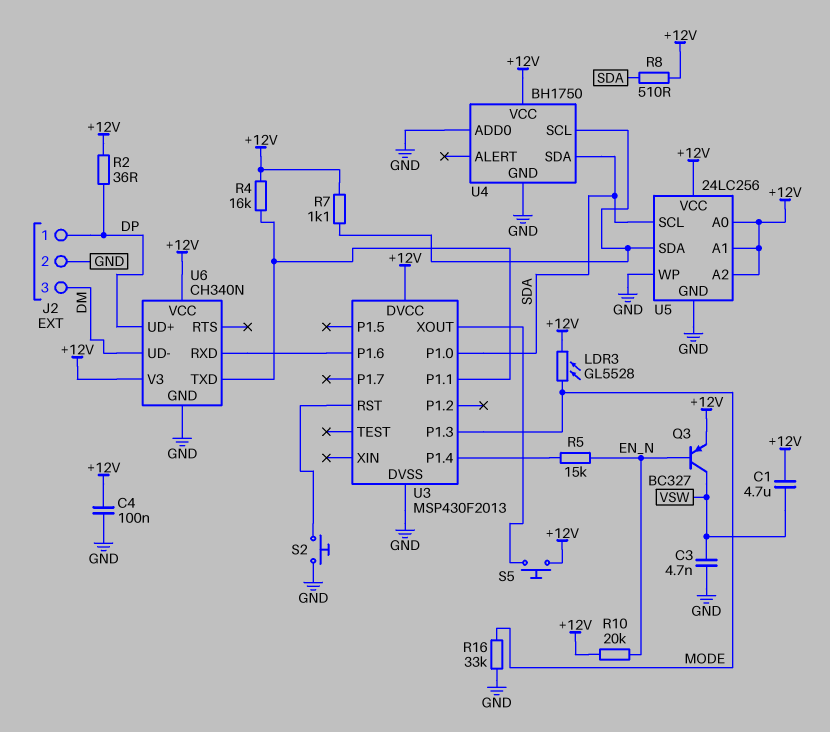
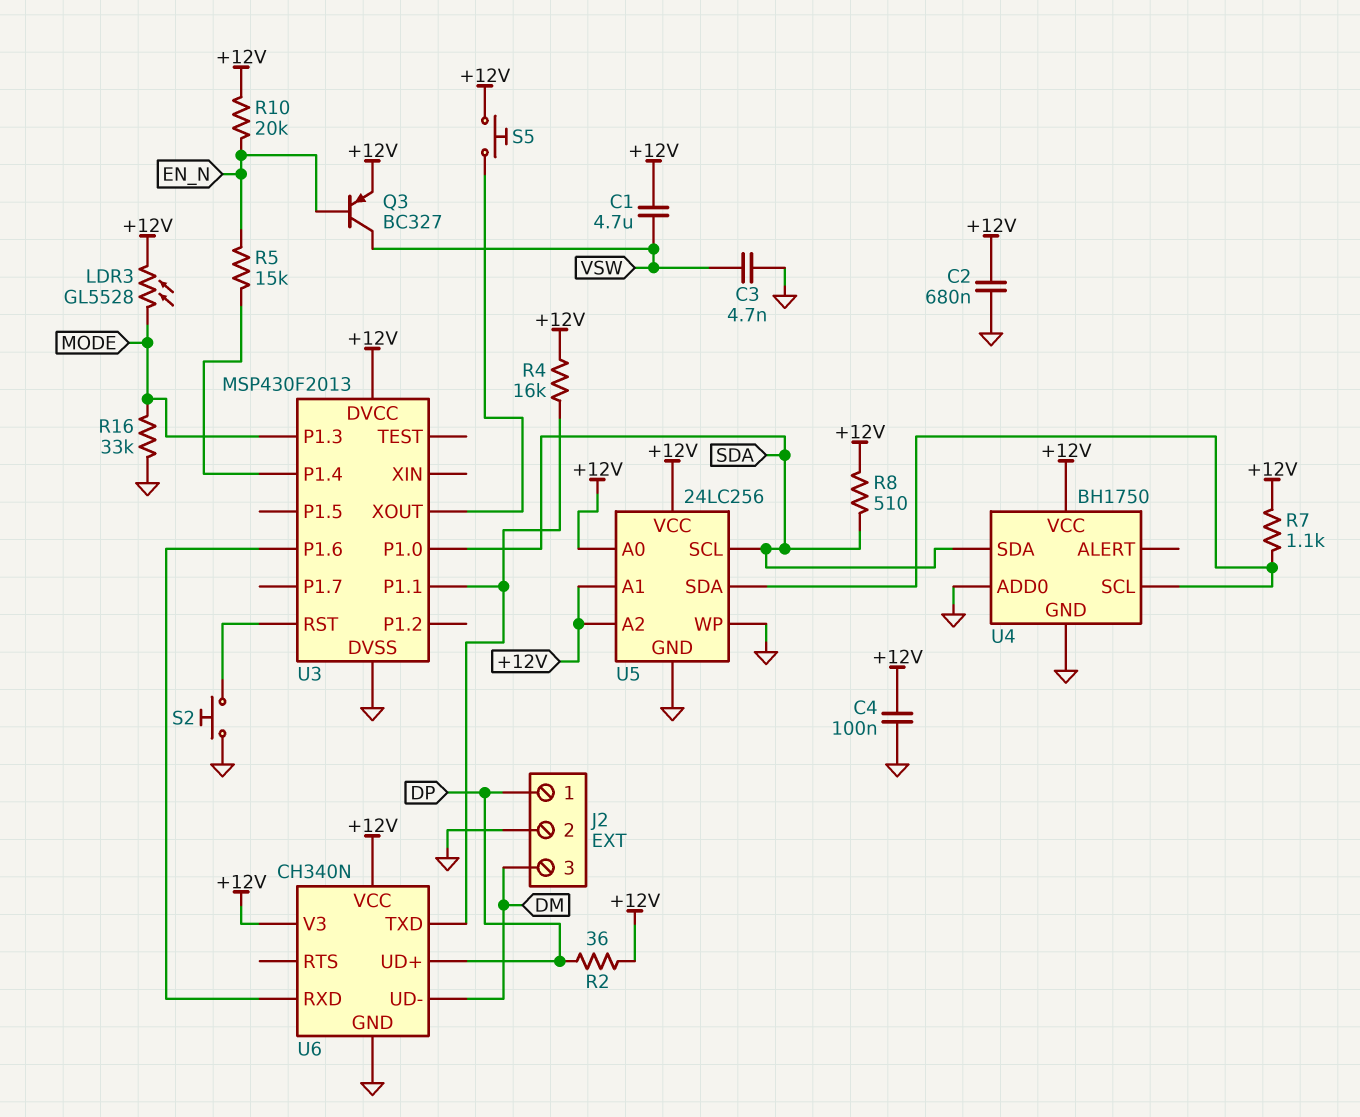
C2: none -> 680nF (+12V, GND)

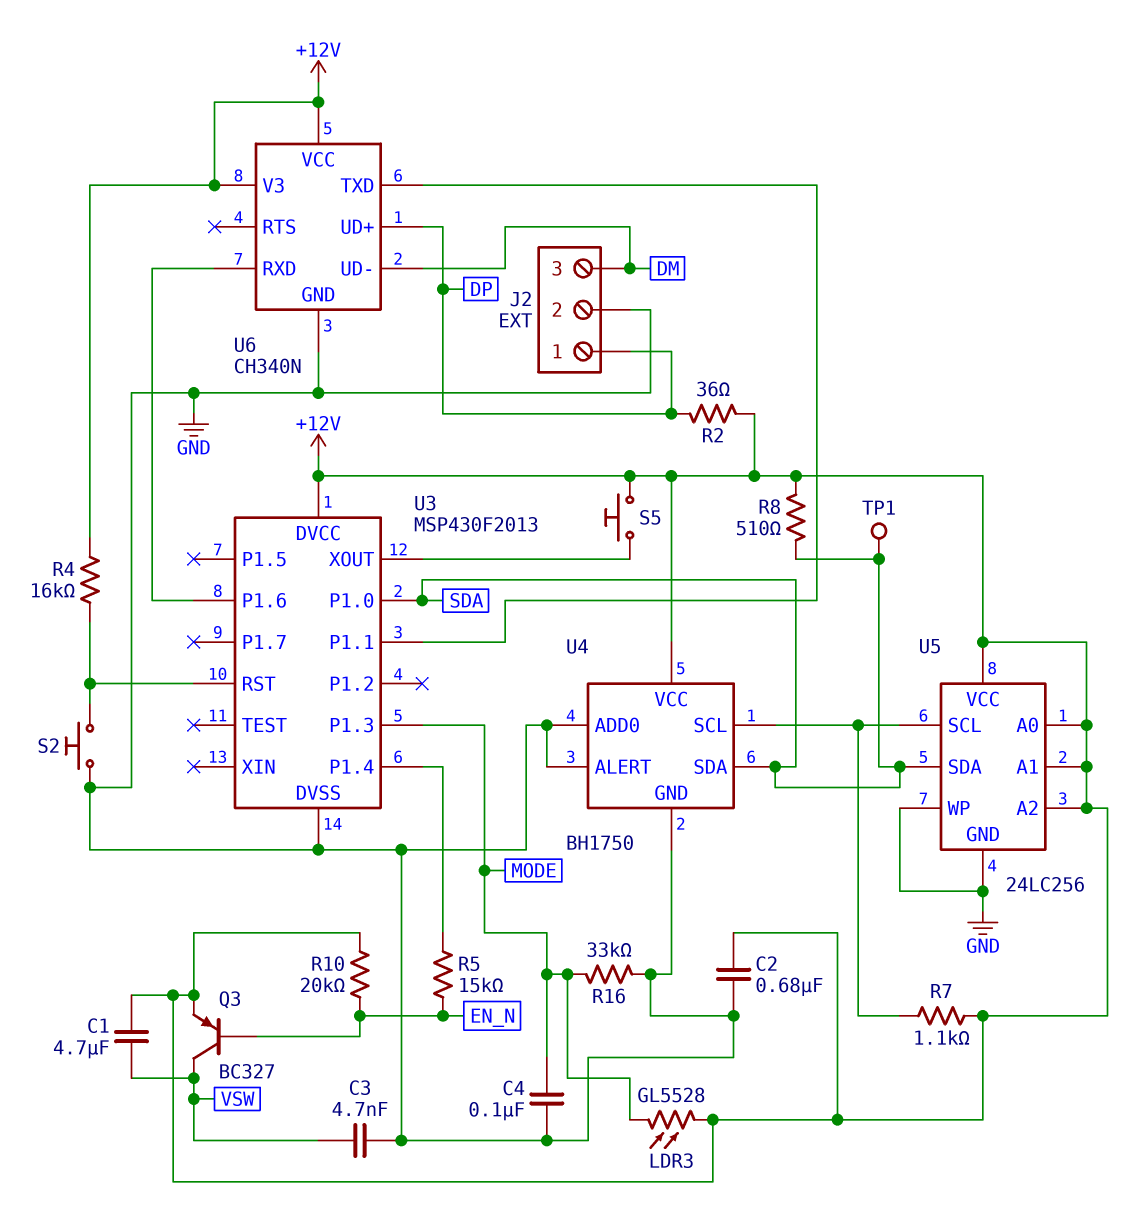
C4: 100nF (+12V, GND) -> 100nF (GND, MODE)
R4: 16k (+12V, U3/P1.1) -> 16k (+12V, U3/RST)
TP1: none -> test point (SDA)
U4 pin ALERT: none -> GND
U5 pin SCL: SDA -> U4/SCL
U5 pin SDA: U4/SCL -> SDA

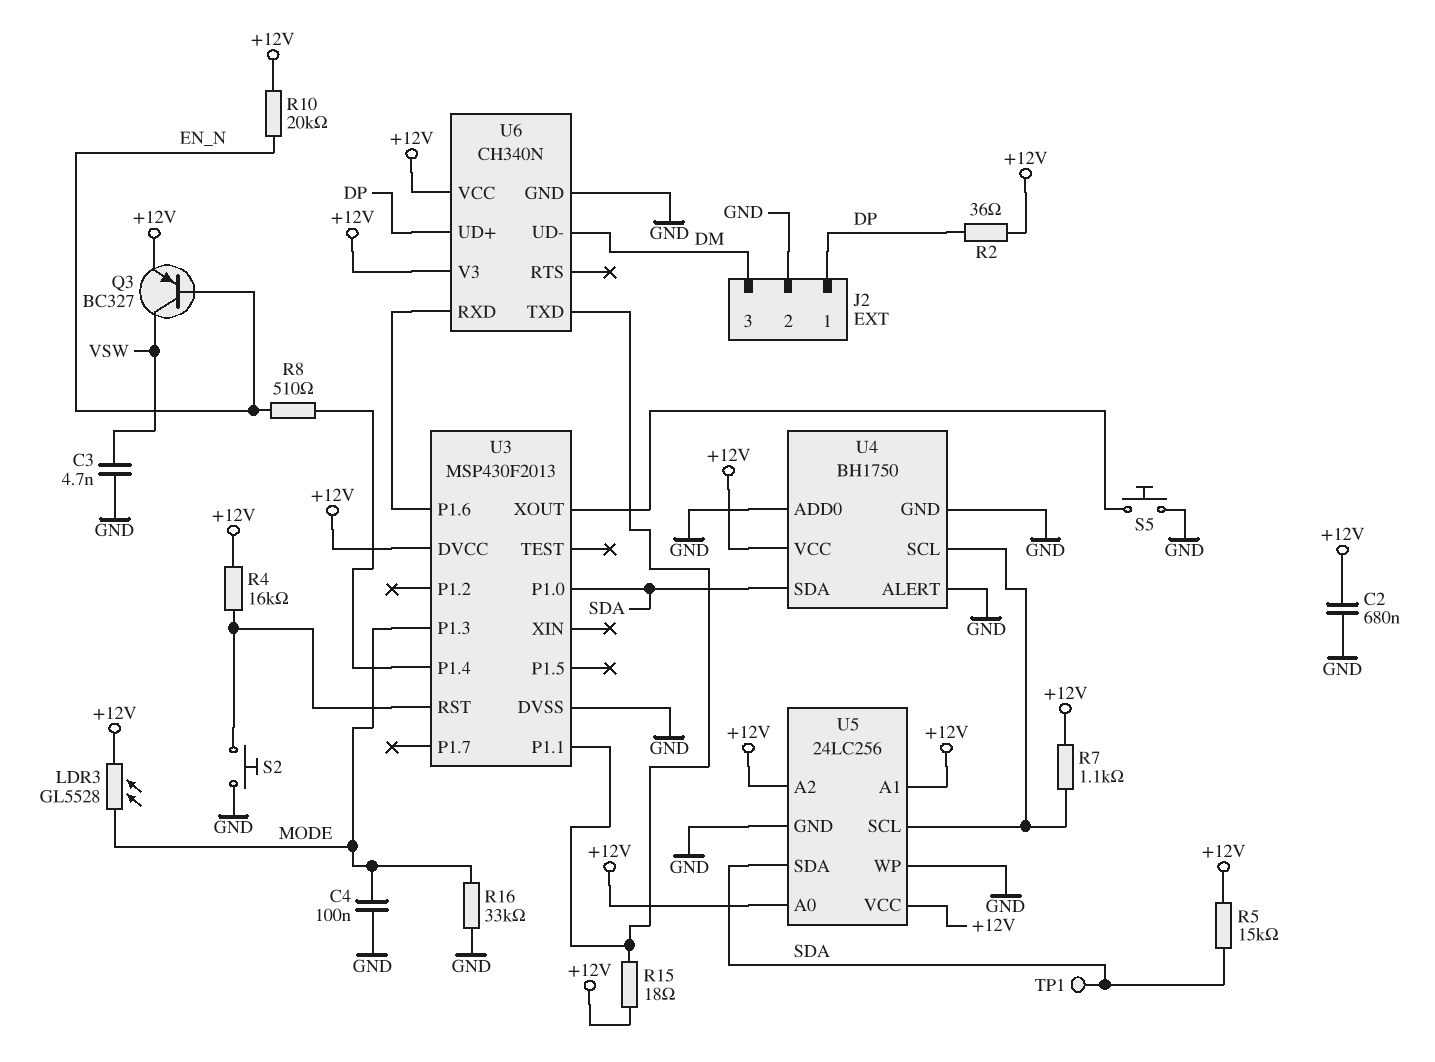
C1: 4.7uF (+12V, VSW) -> none
R5: 15k (EN_N, U3/P1.4) -> 15k (+12V, SDA)
R8: 510 (+12V, SDA) -> 510 (EN_N, U3/P1.4)
R15: none -> 18 (+12V, U3/P1.1)
S5: button (+12V, U3/XOUT) -> button (GND, U3/XOUT)

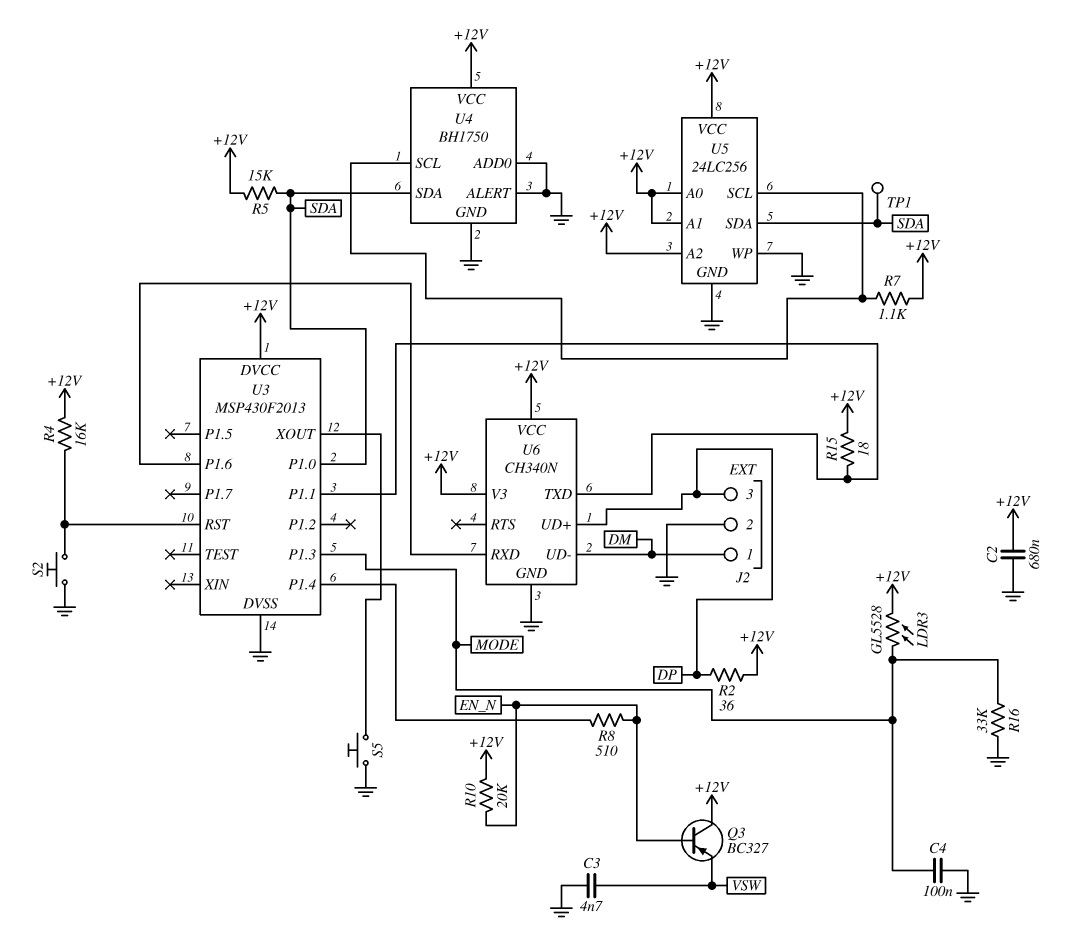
J2 pin 1: DP -> DM
J2 pin 3: DM -> DP
Q3: PNP BC327 (B EN_N, C VSW, E +12V) -> PNP BC327 (B EN_N, C +12V, E VSW)

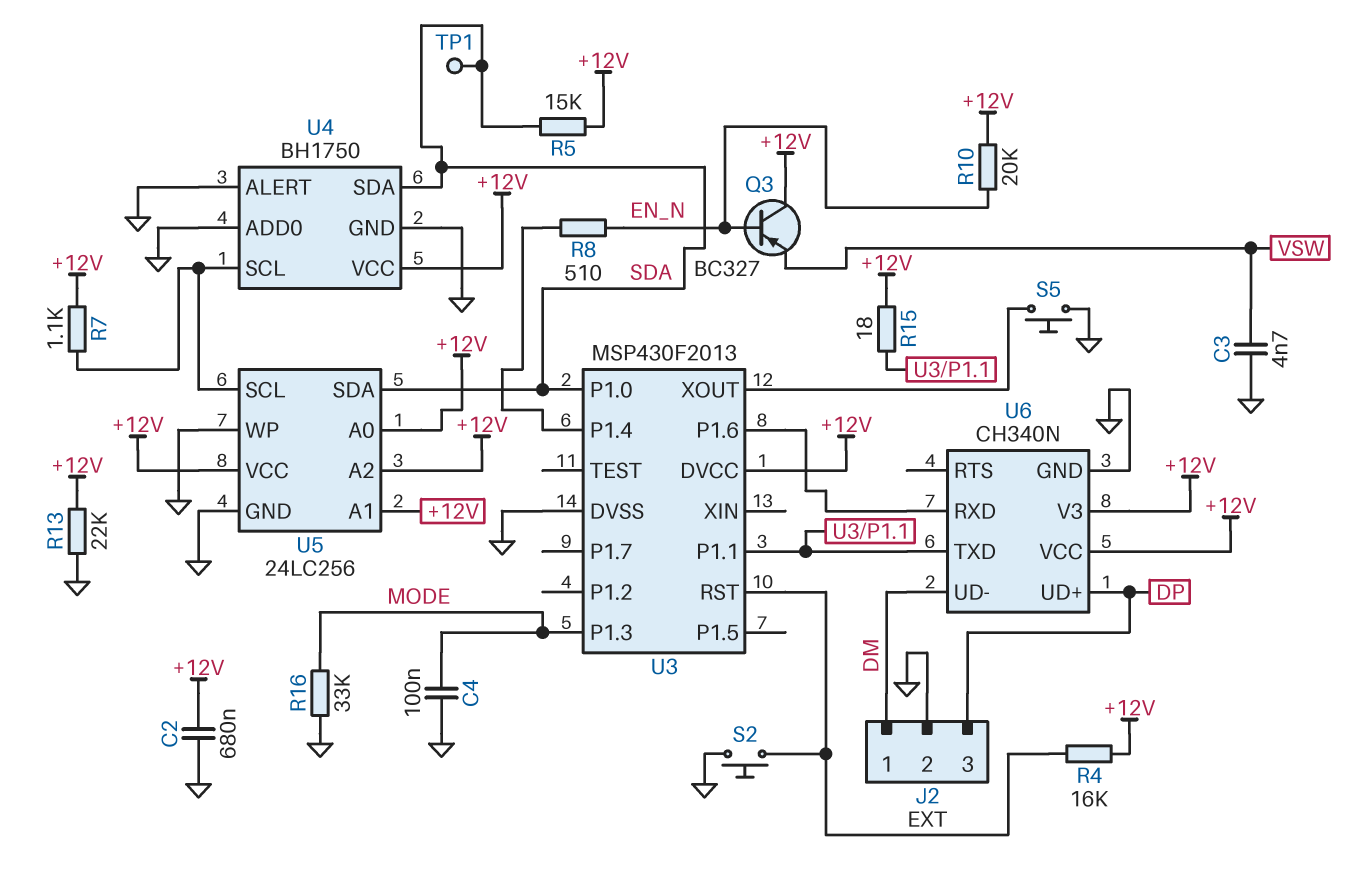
LDR3: GL5528 (+12V, MODE) -> none
R2: 36 (+12V, DP) -> none
R13: none -> 22k (+12V, GND)

